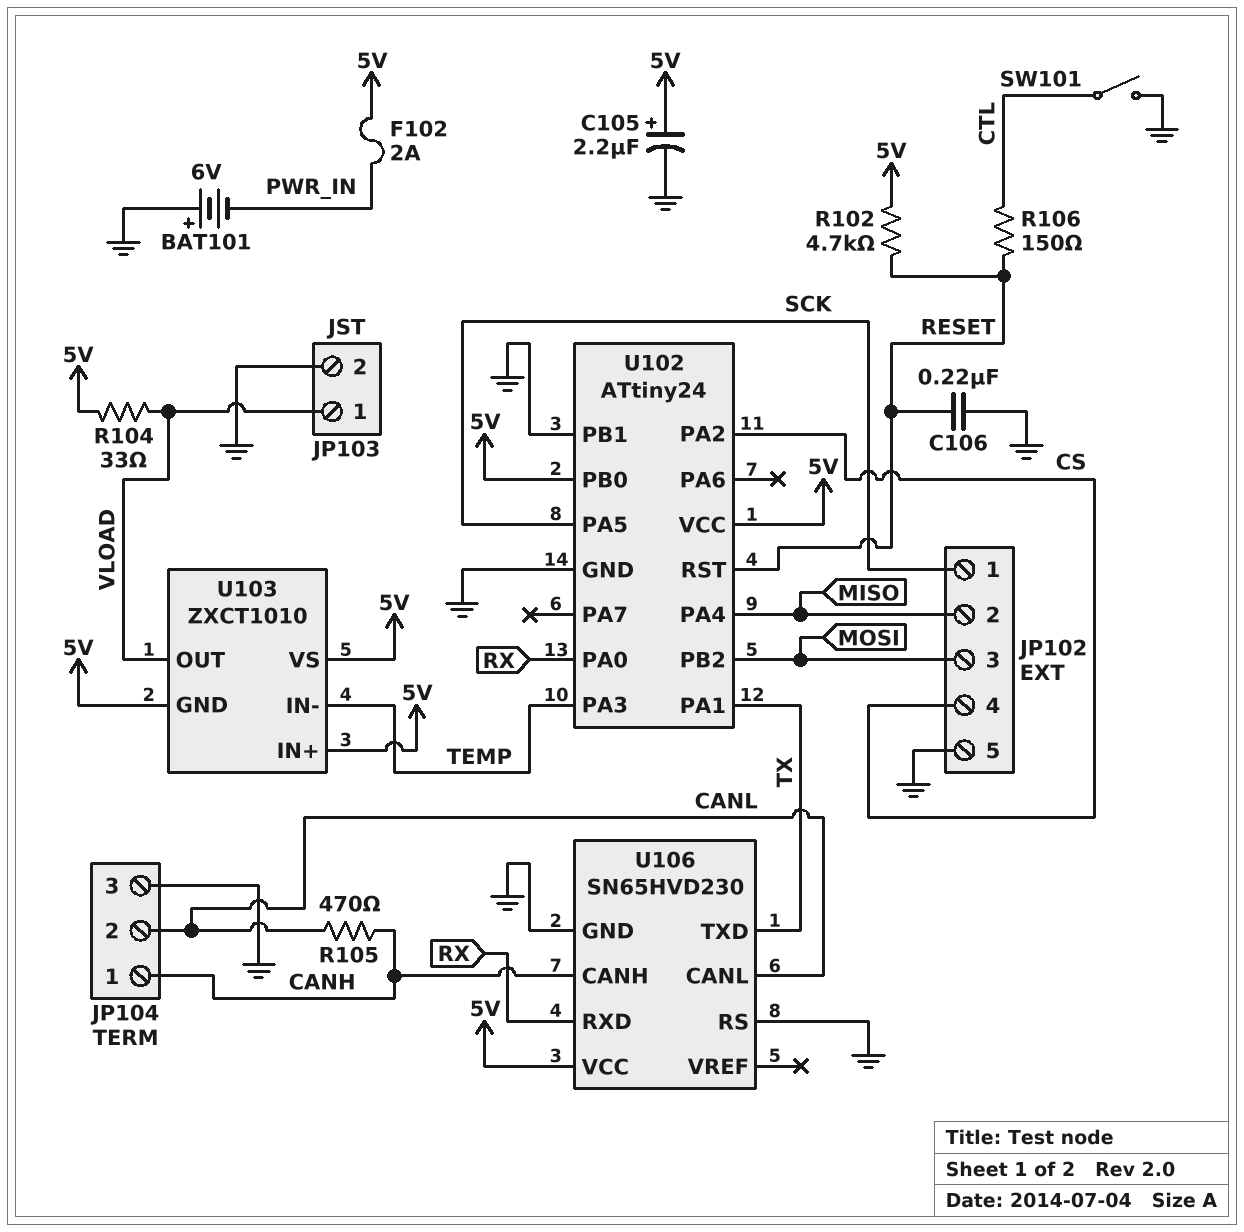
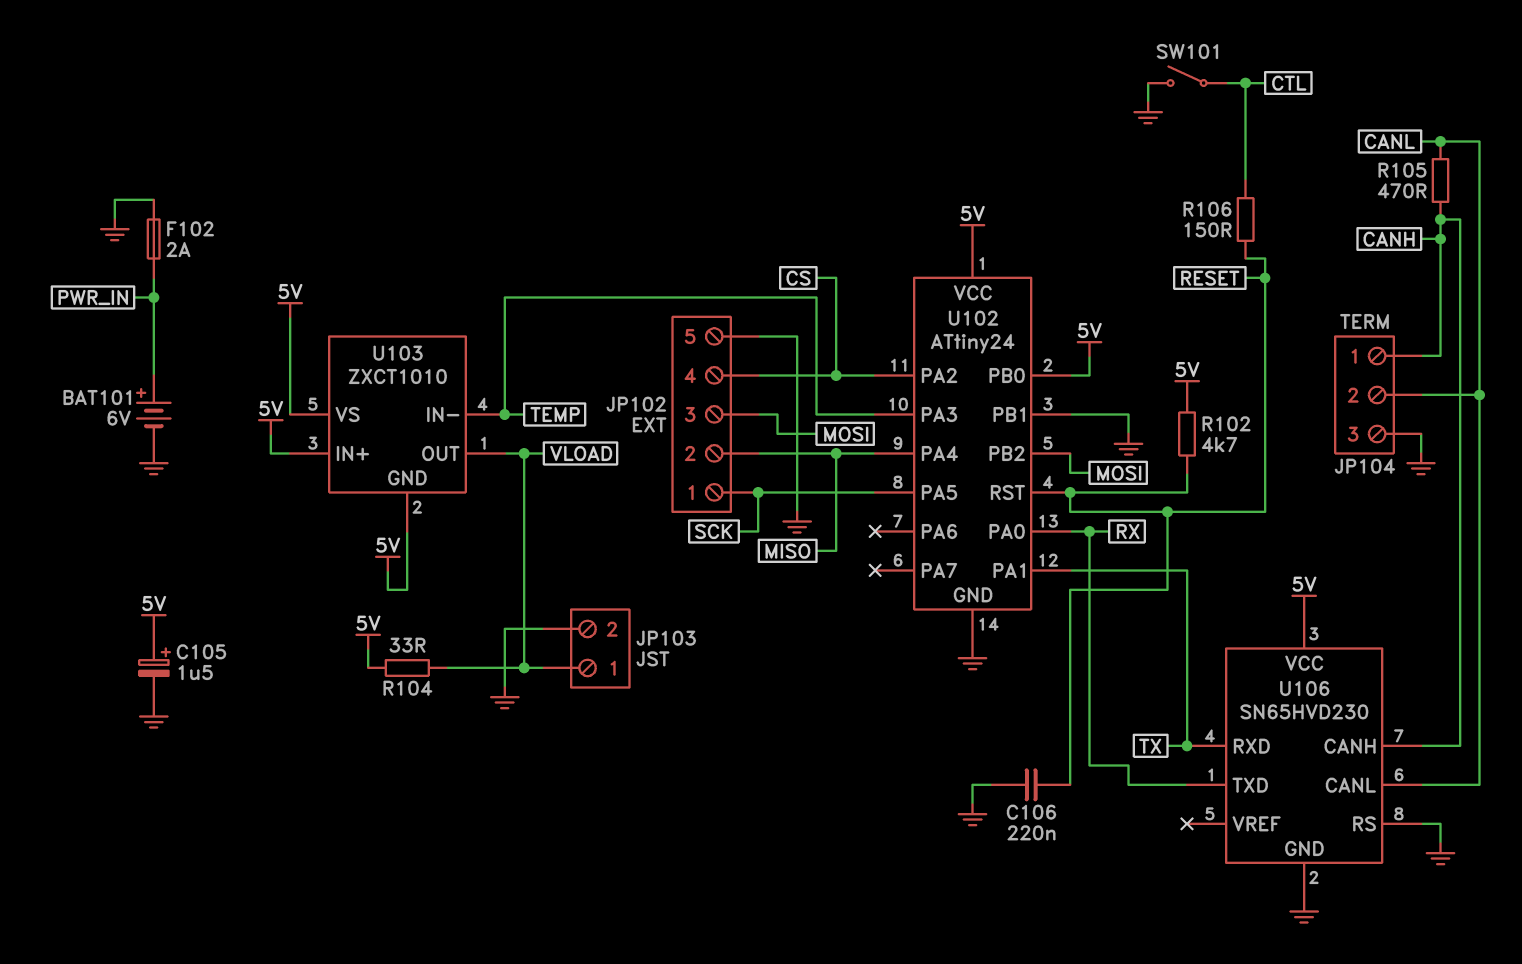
BAT101: 6V (plus GND, minus PWR_IN) -> 6V (plus PWR_IN, minus GND)
C105: 2.2uF (plus 5V, minus GND) -> 1.5uF (plus 5V, minus GND)
F102: 2A (5V, PWR_IN) -> 2A (GND, PWR_IN)
U106 pin RXD: RX -> TX
U106 pin TXD: TX -> RX

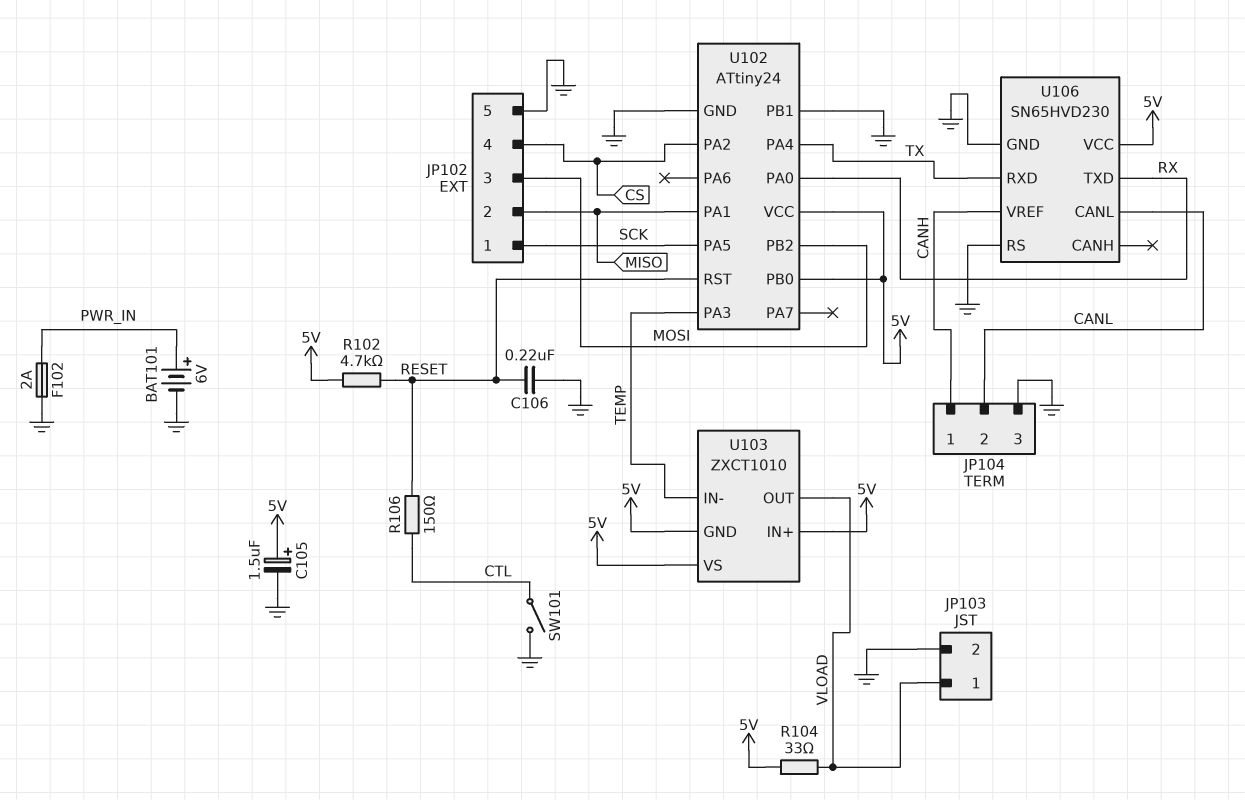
R105: 470 (CANH, CANL) -> none
U102 pin PA1: TX -> MISO
U102 pin PA4: MISO -> TX
U106 pin CANH: CANH -> none
U106 pin VREF: none -> CANH

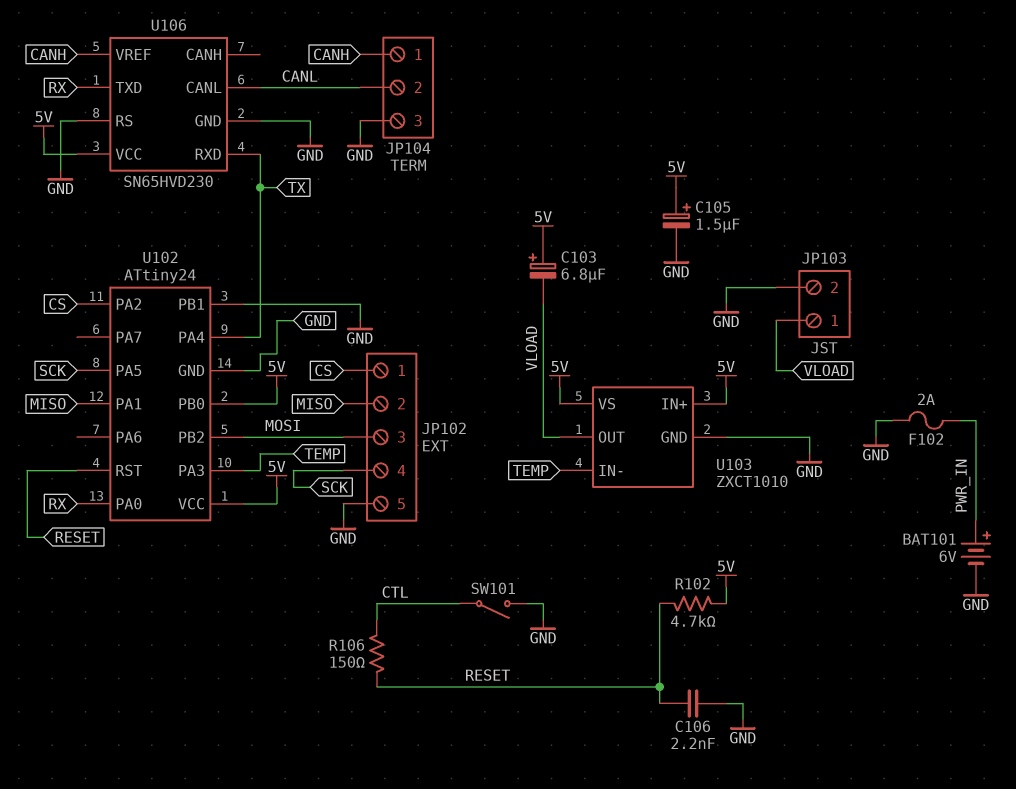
C103: none -> 6.8uF (plus 5V, minus VLOAD)
C106: 220nF (GND, RESET) -> 2.2nF (GND, RESET)
JP102 pin 1: SCK -> CS
JP102 pin 4: CS -> SCK
R104: 33 (5V, VLOAD) -> none
U103 pin GND: 5V -> GND

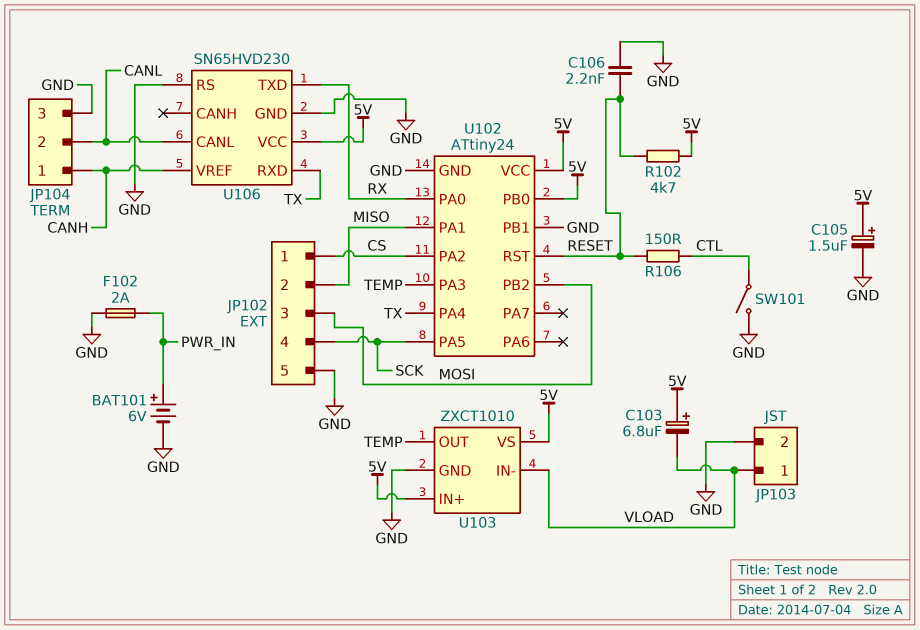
U103 pin IN-: TEMP -> VLOAD
U103 pin OUT: VLOAD -> TEMP

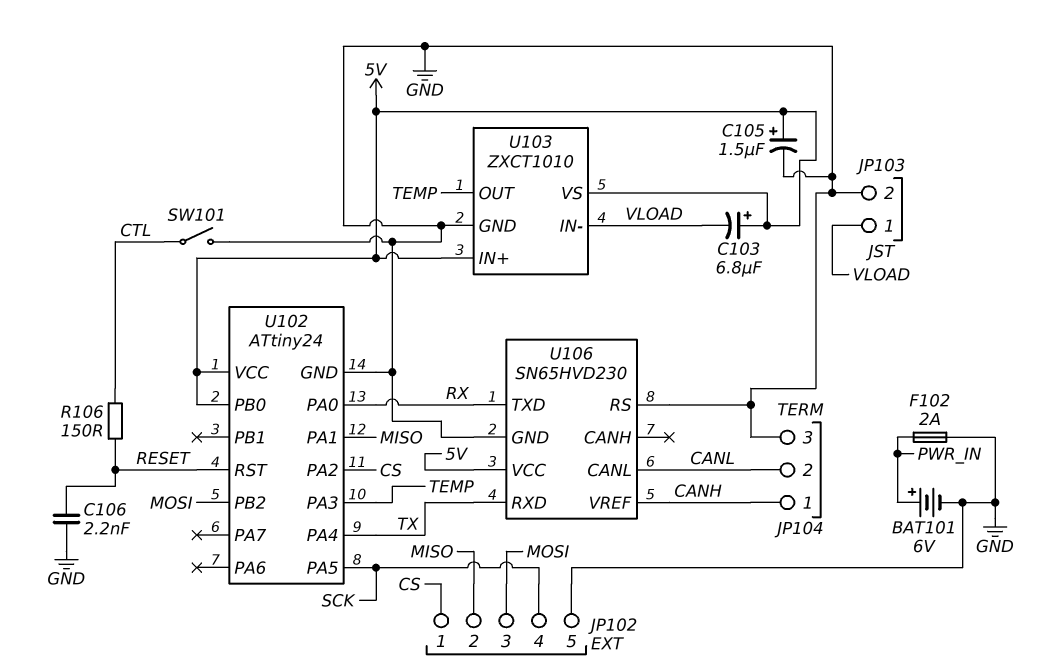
R102: 4.7k (5V, RESET) -> none
U102 pin PB1: GND -> none

